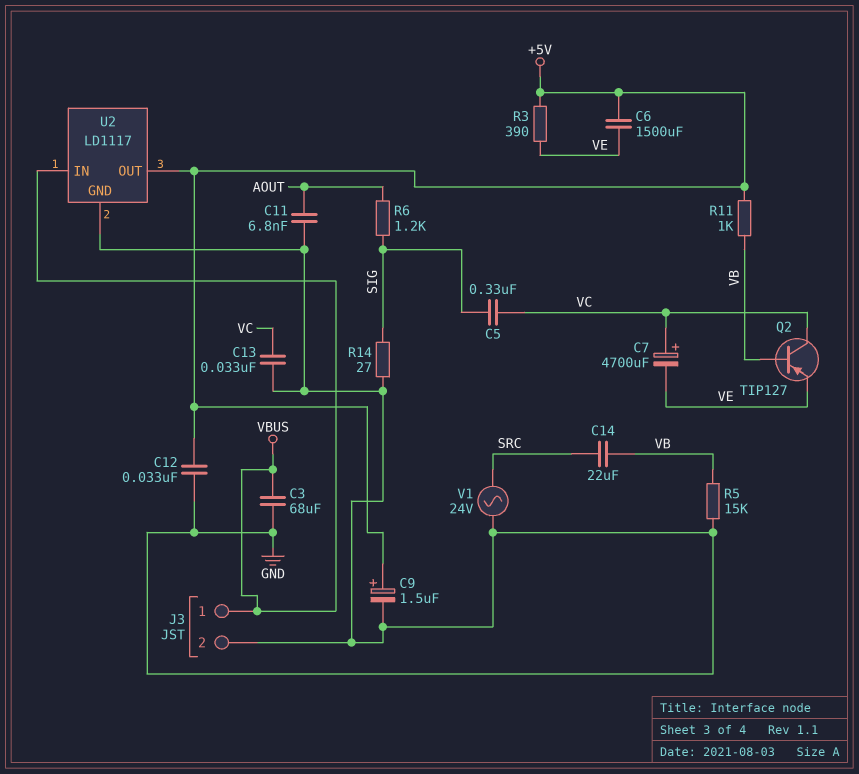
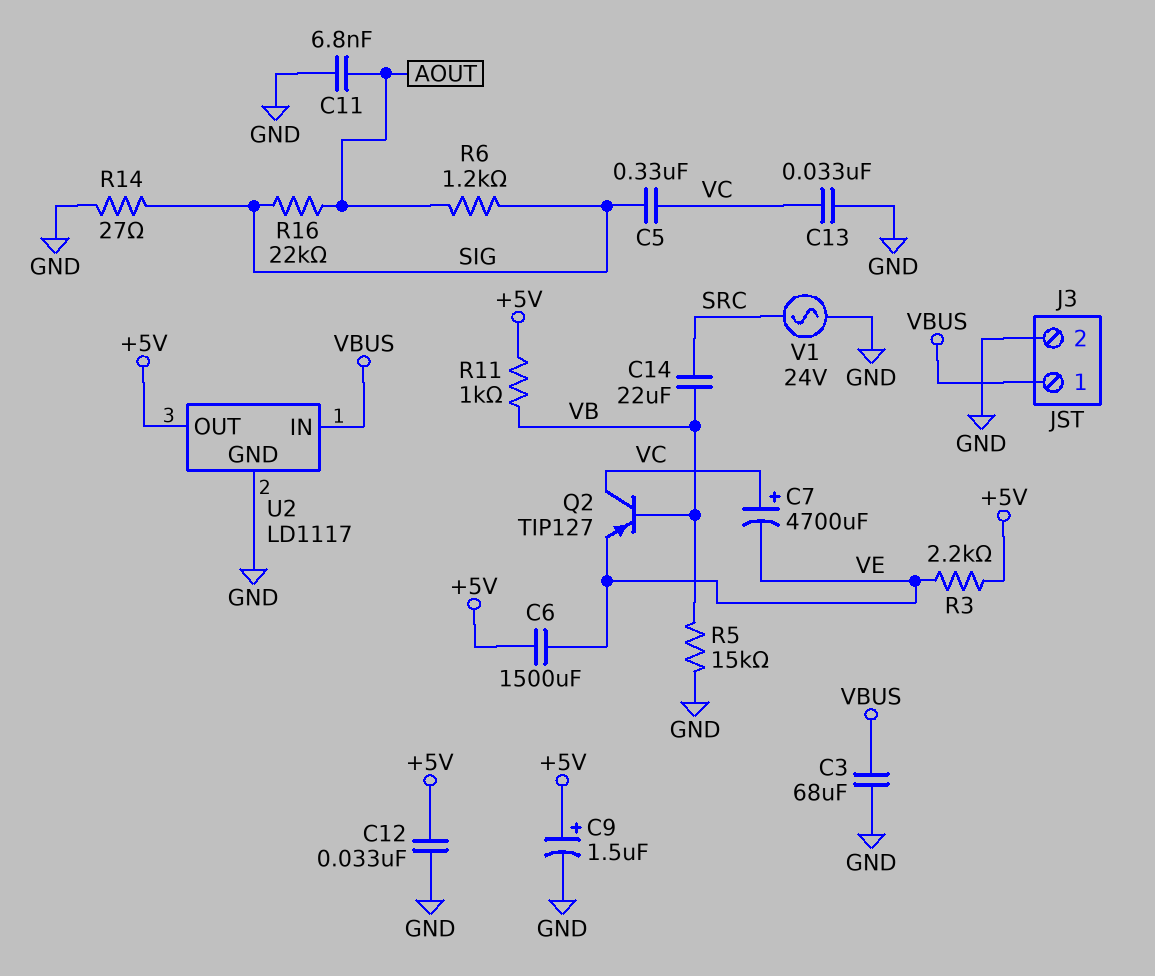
R3: 390 (+5V, VE) -> 2.2k (+5V, VE)
R16: none -> 22k (AOUT, SIG)

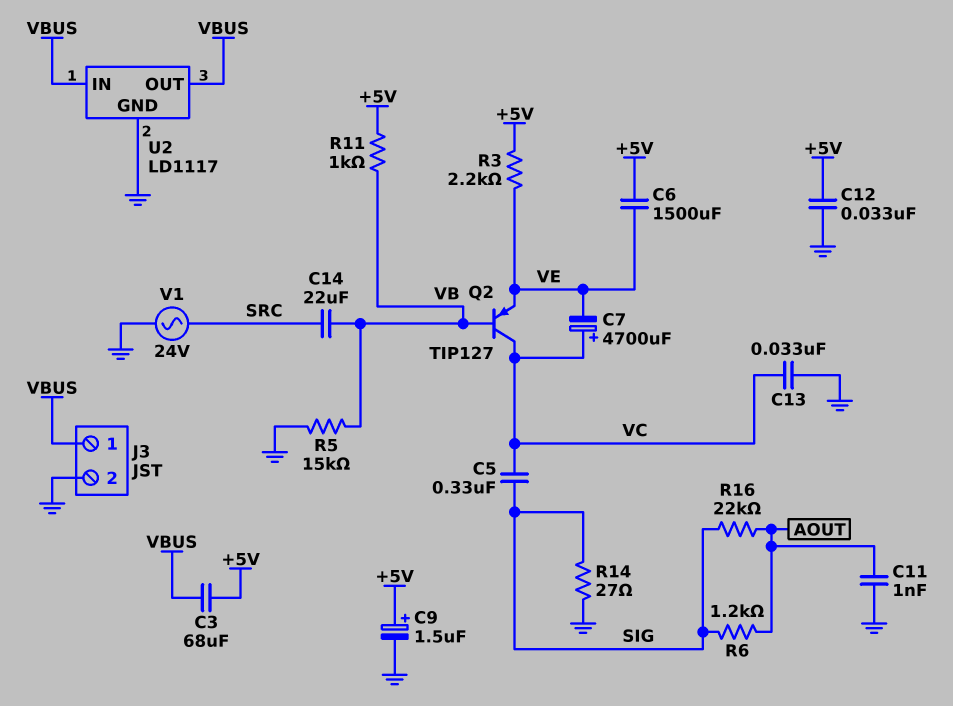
C3: 68uF (GND, VBUS) -> 68uF (+5V, VBUS)
C11: 6.8nF (AOUT, GND) -> 1nF (AOUT, GND)
U2 pin OUT: +5V -> VBUS

